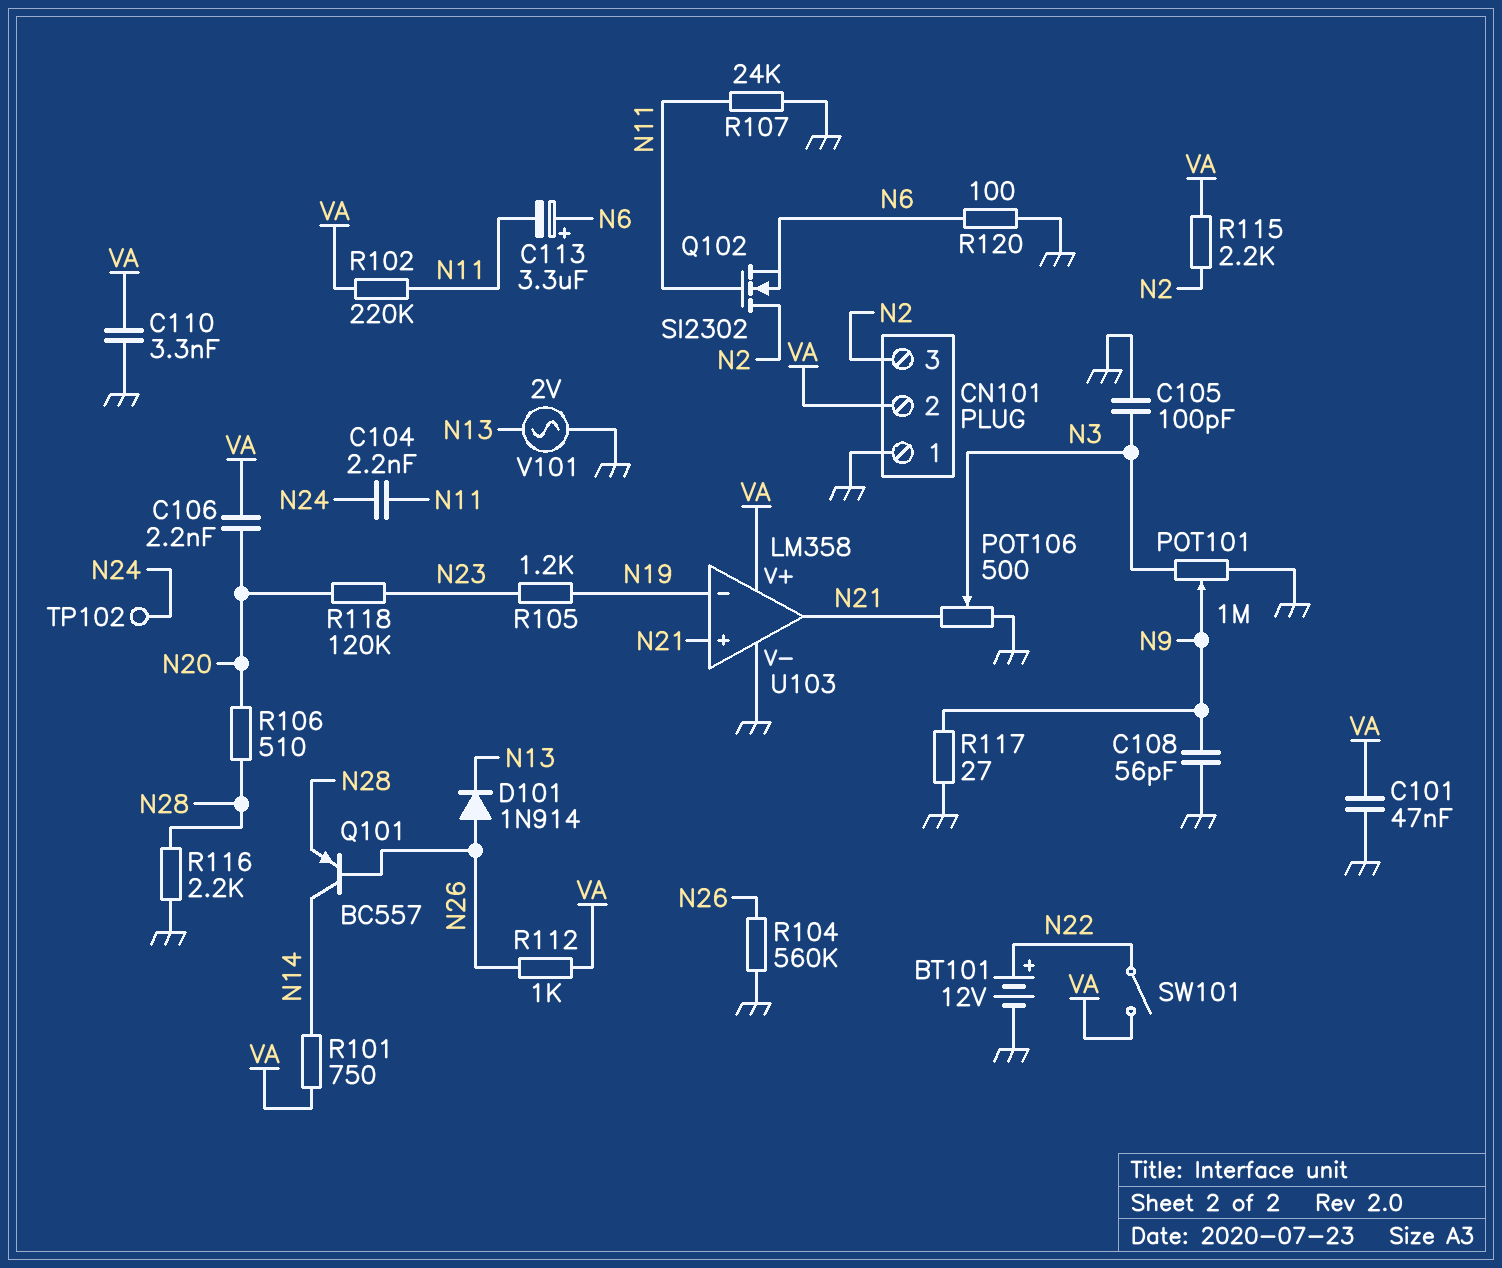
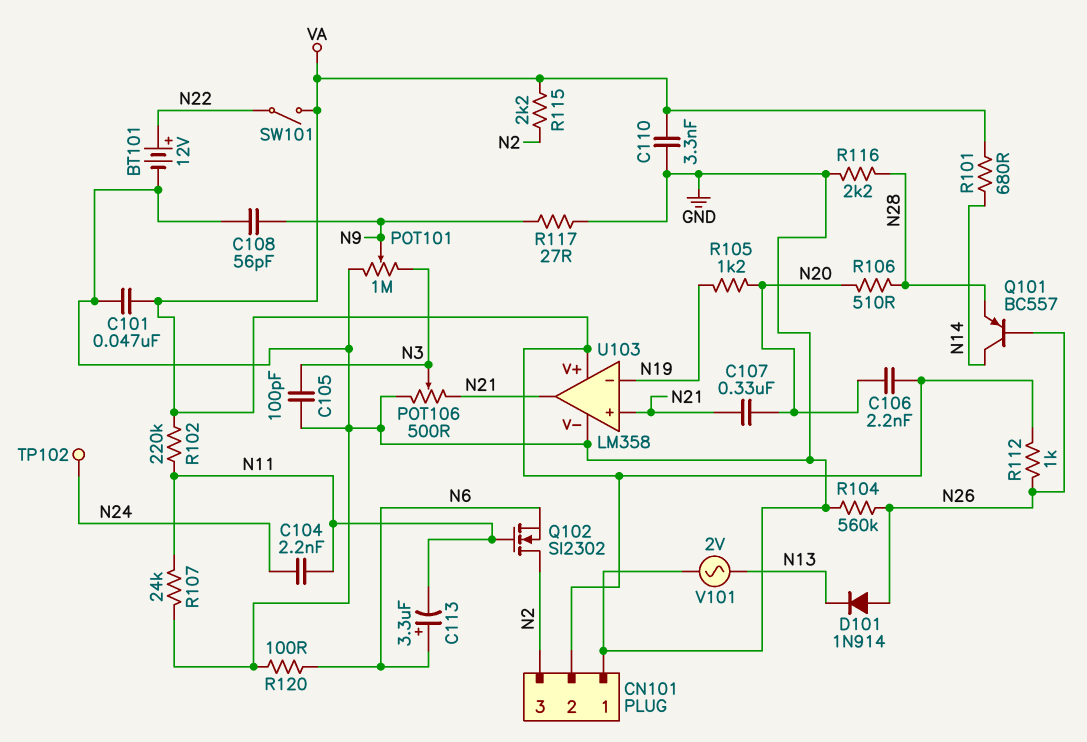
C107: none -> 330nF (N20, N21)
R101: 750 (N14, VA) -> 680 (N14, VA)
R105: 1.2k (N19, N23) -> 1.2k (N19, N20)
R118: 120k (N20, N23) -> none

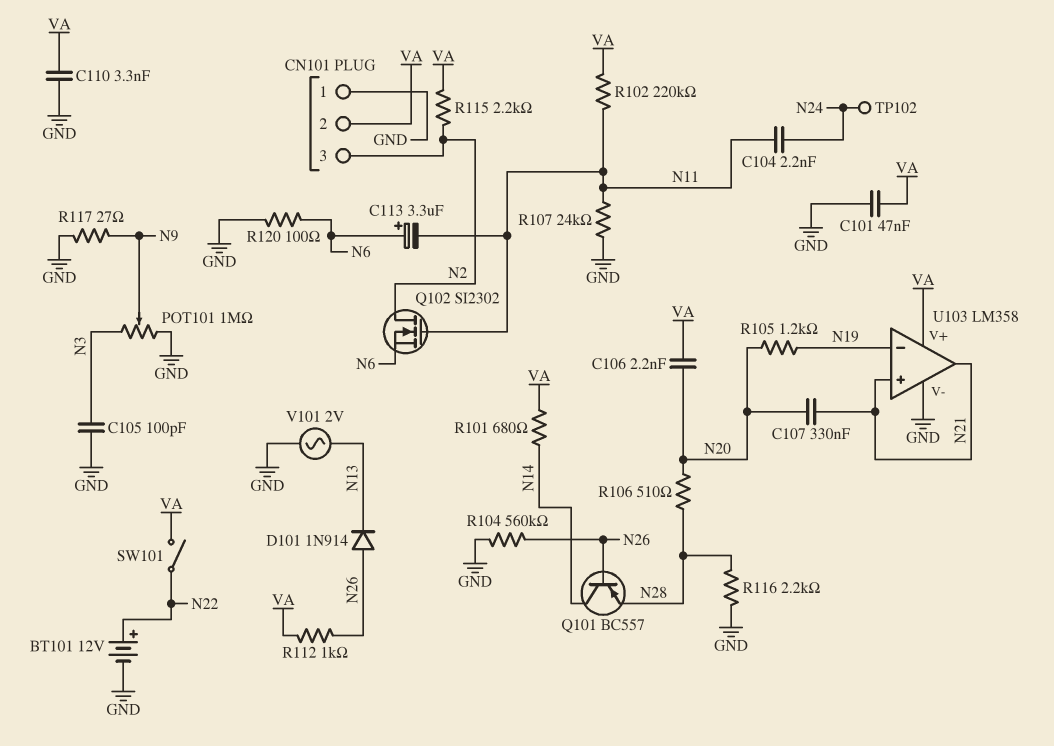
C108: 56pF (GND, N9) -> none
POT106: 500 (GND, N21, wiper N3) -> none

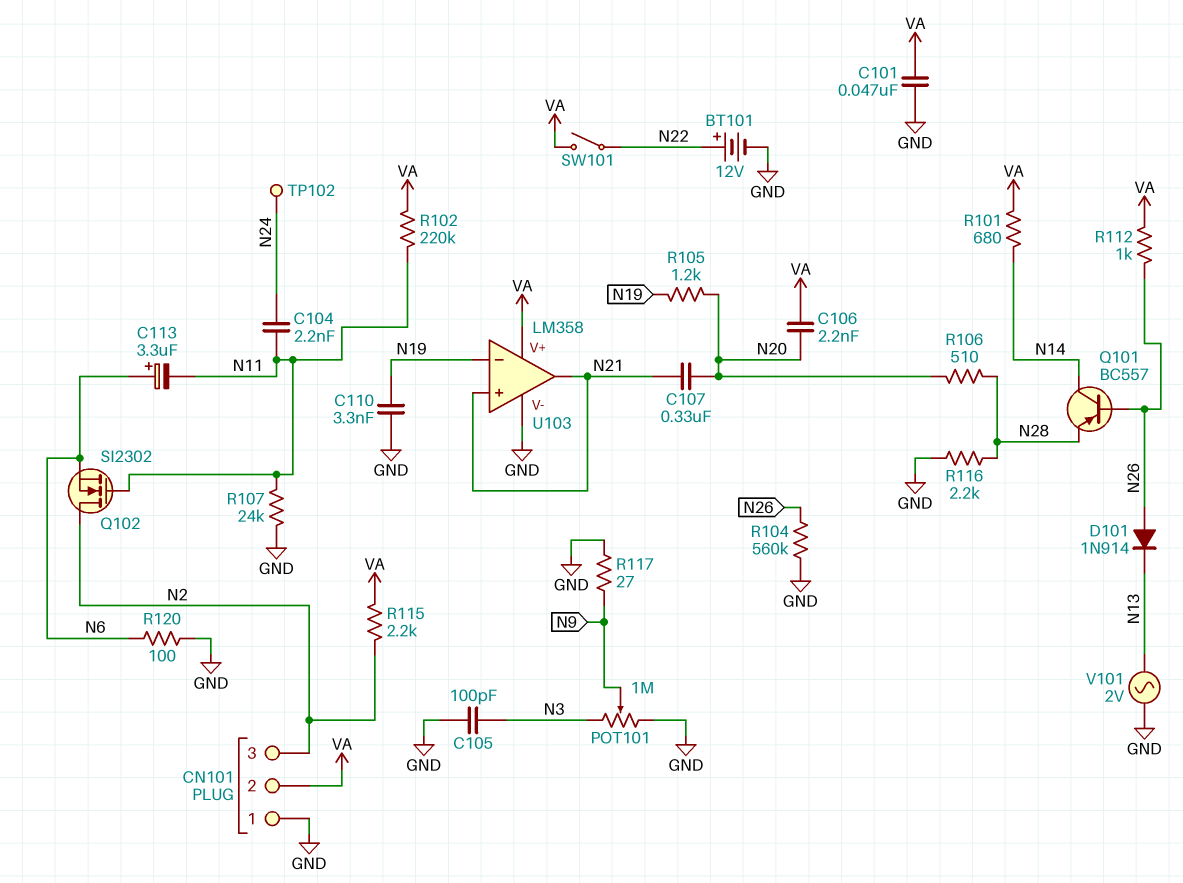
C110: 3.3nF (GND, VA) -> 3.3nF (GND, N19)

